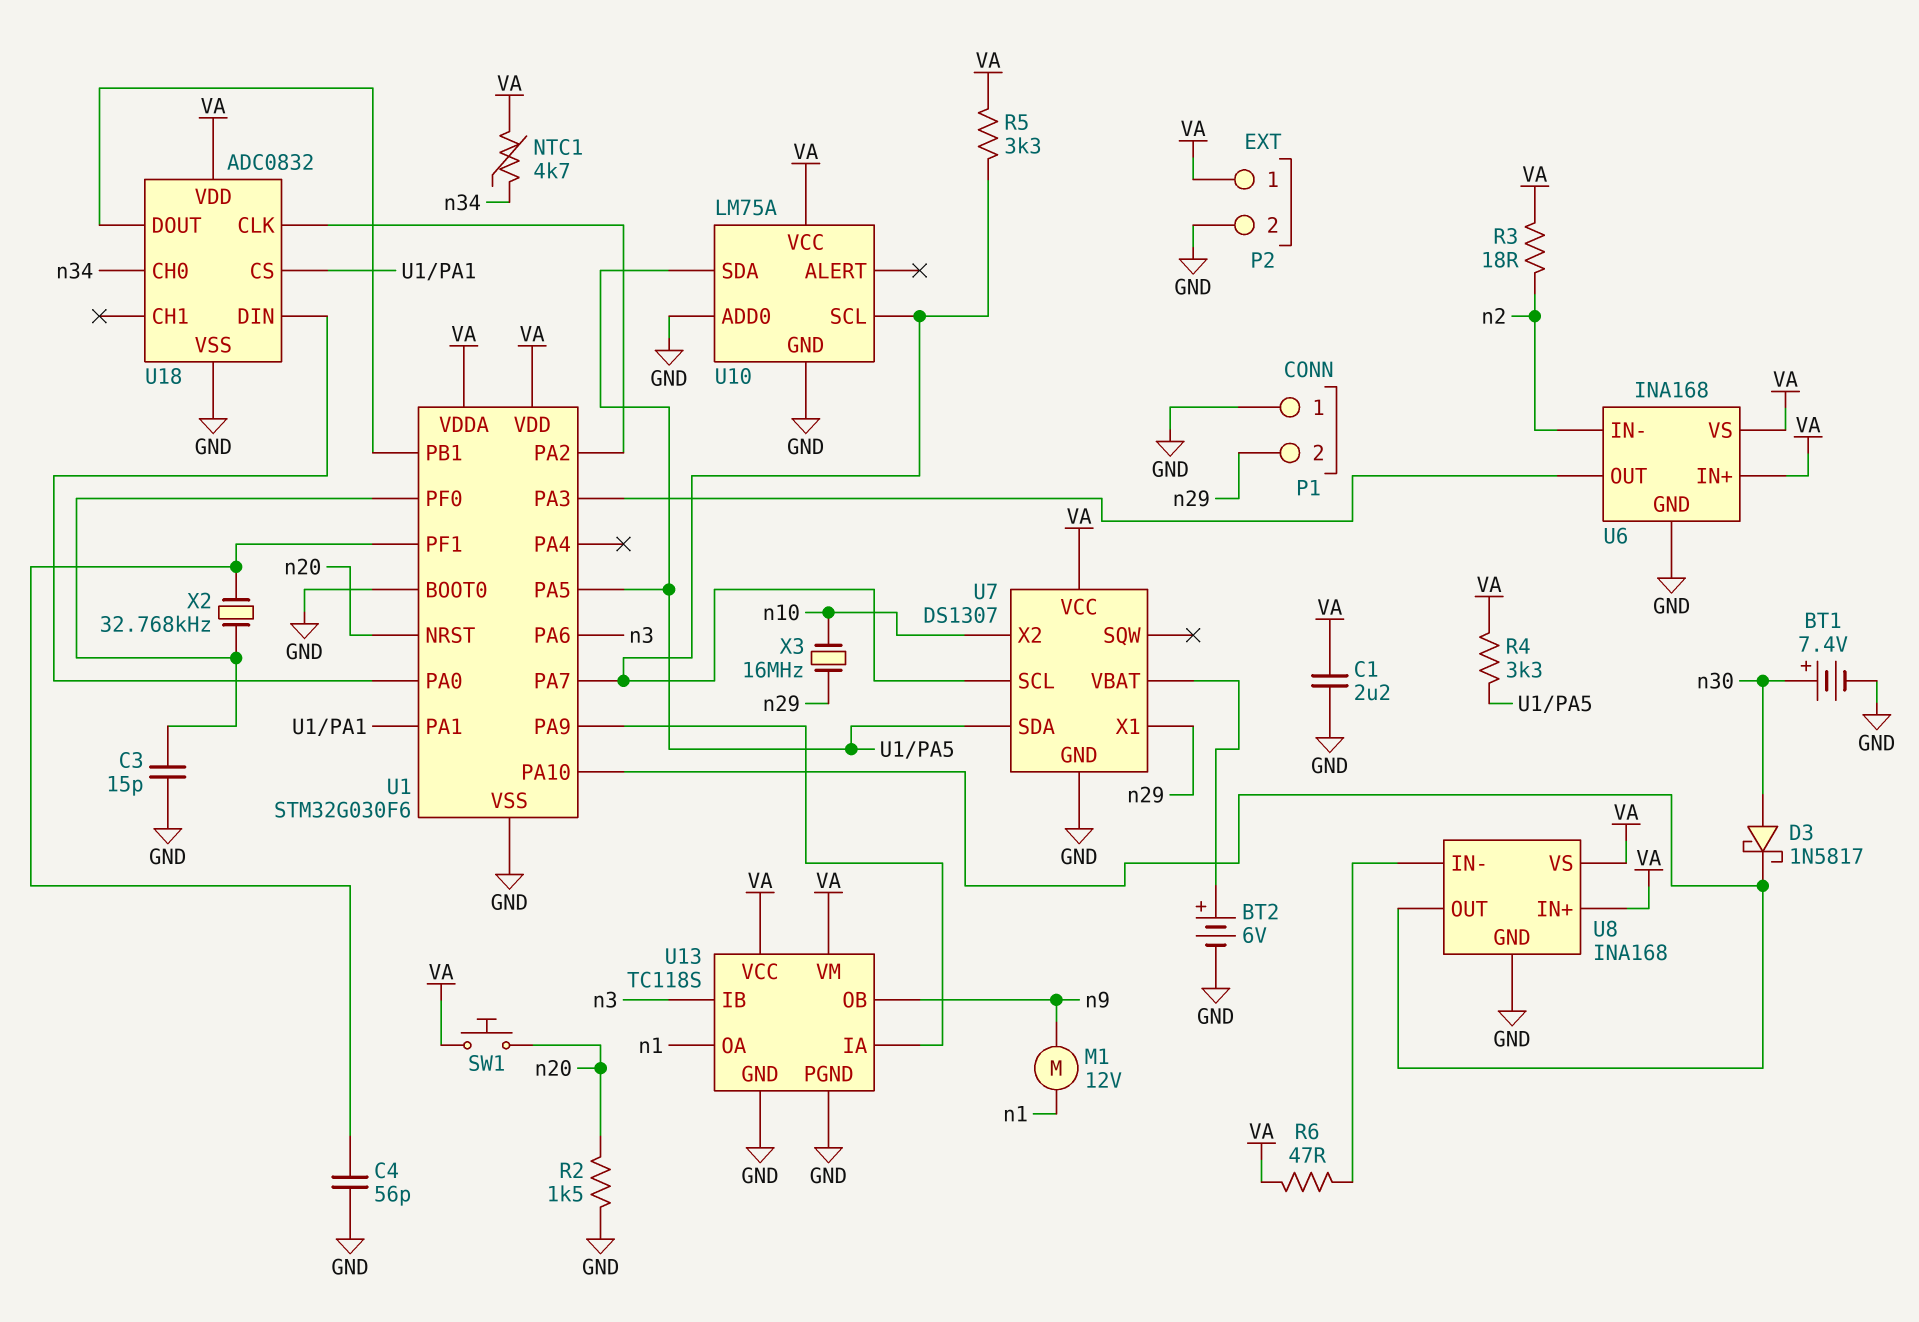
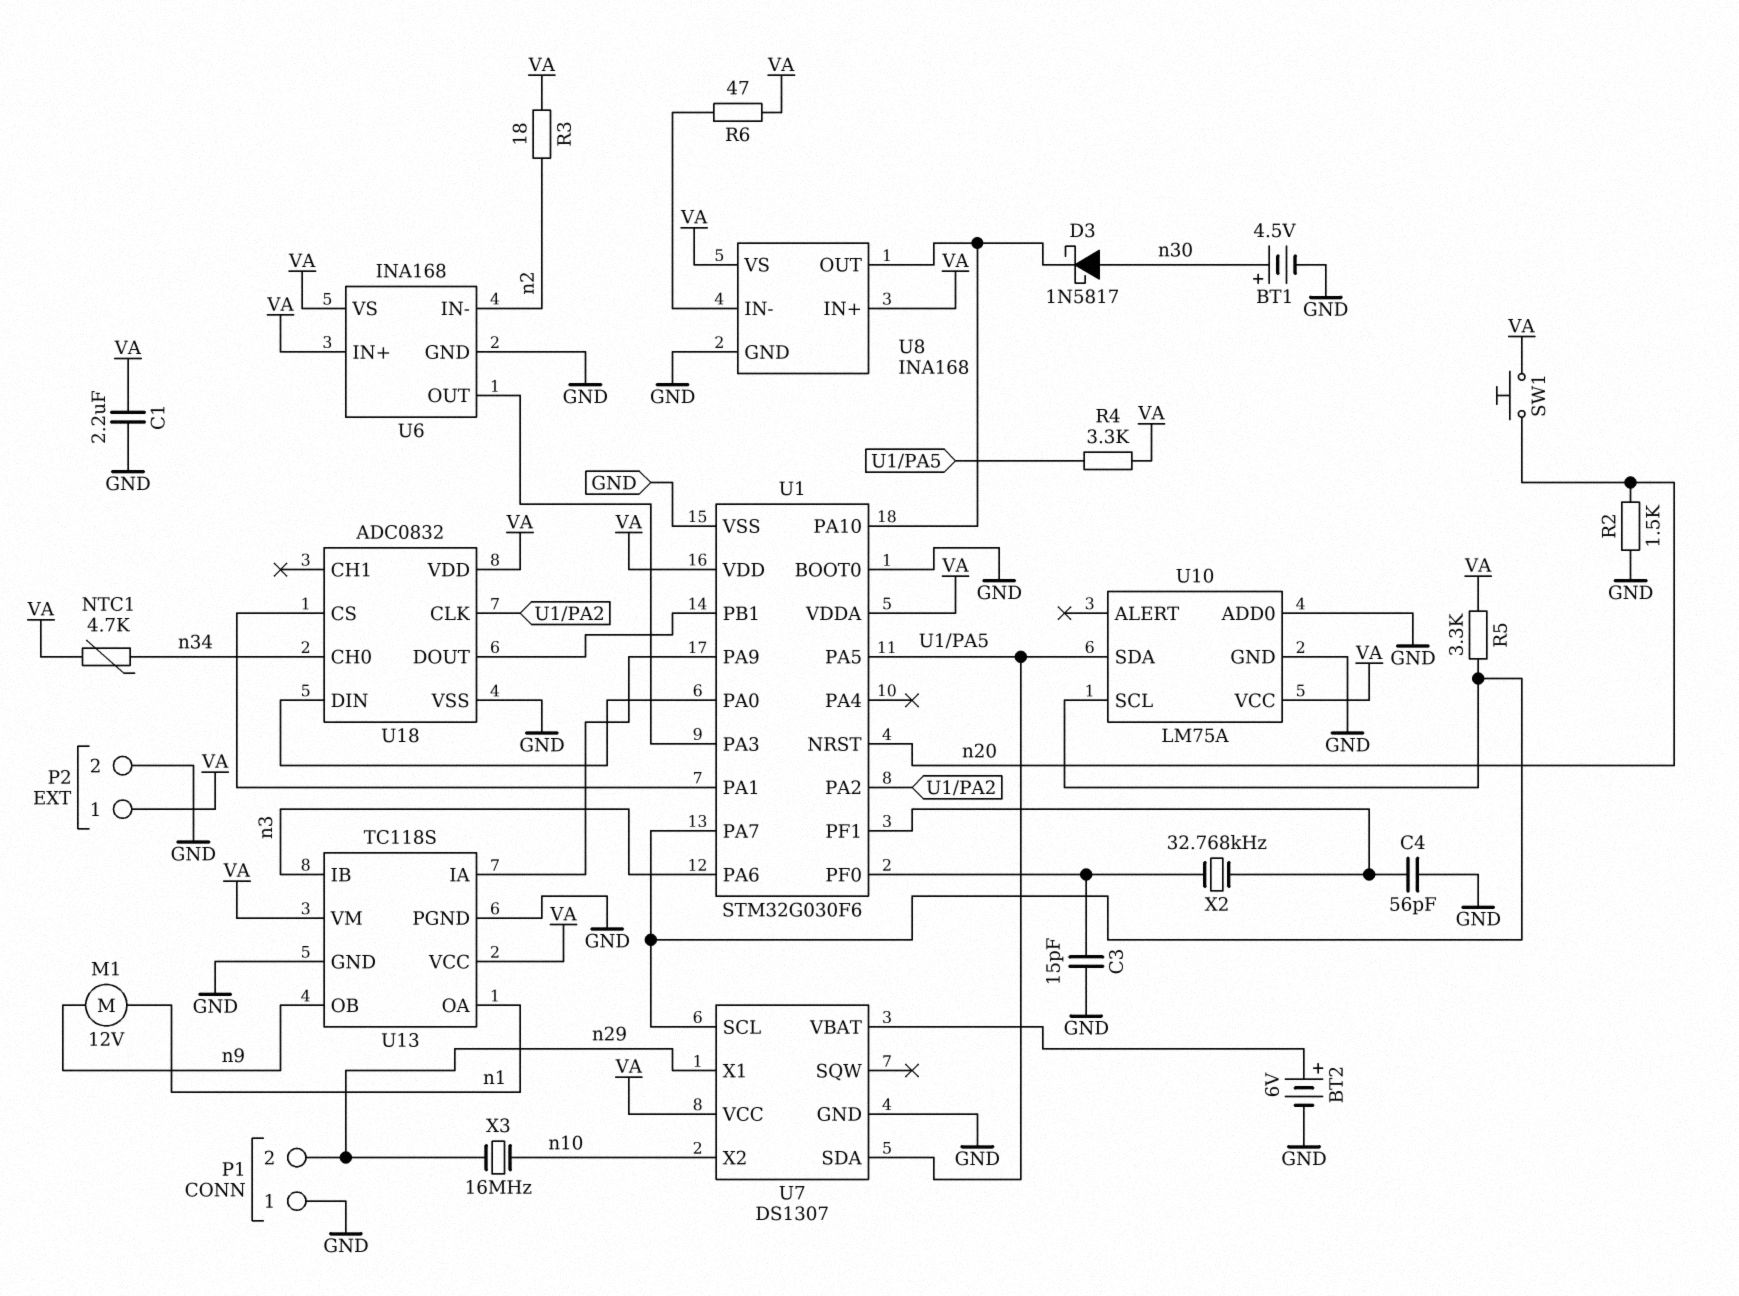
BT1: 7.4V (plus n30, minus GND) -> 4.5V (plus n30, minus GND)

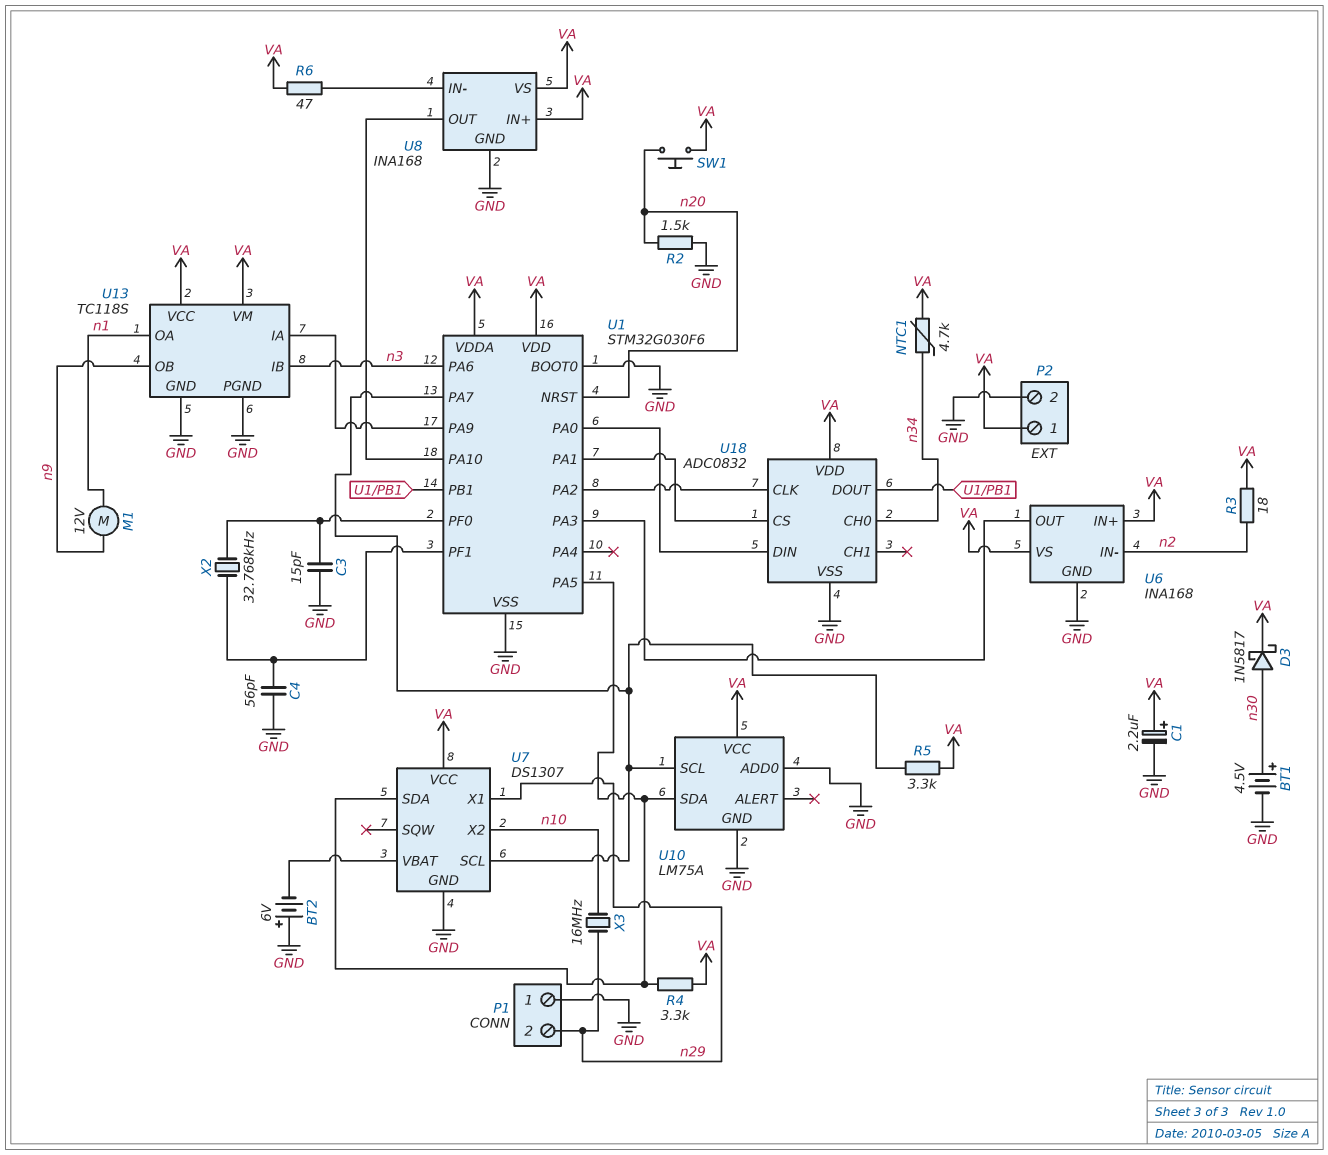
BT2: 6V (plus U7/VBAT, minus GND) -> 6V (plus GND, minus U7/VBAT)
C1: 2.2uF (GND, VA) -> 2.2uF (plus VA, minus GND)
D3: schottky 1N5817 (A n30, K U1/PA10) -> schottky 1N5817 (A n30, K VA)

